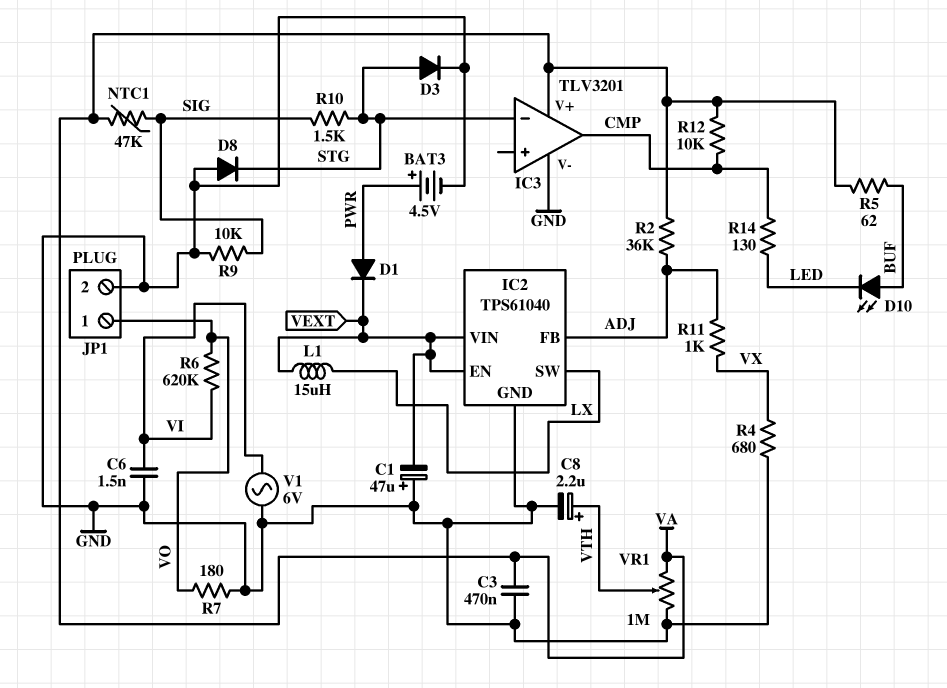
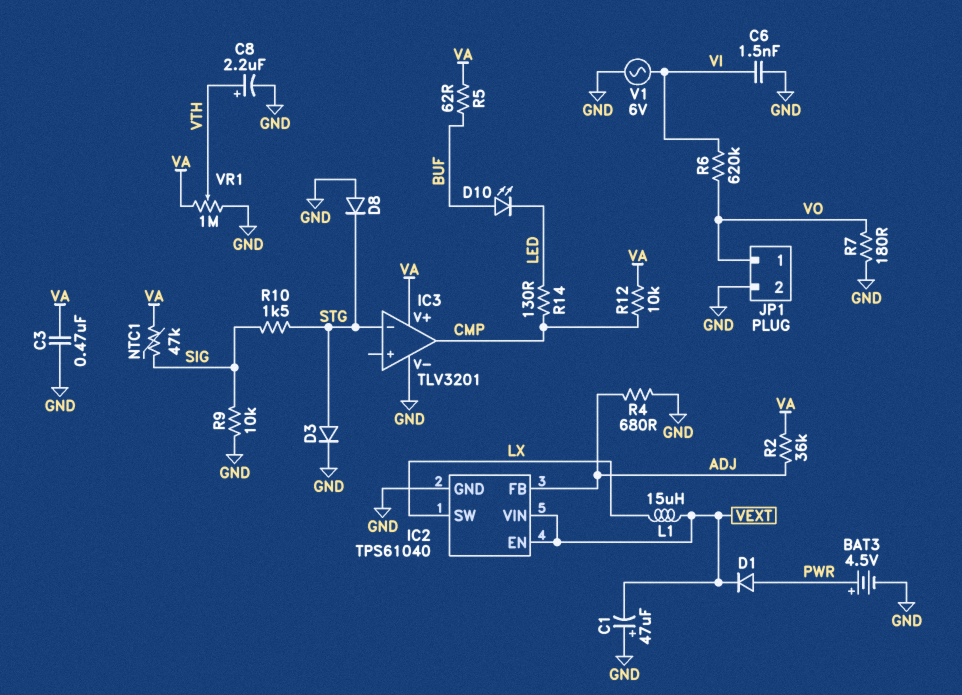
R4: 680 (GND, VX) -> 680 (ADJ, GND)
R11: 1k (ADJ, VX) -> none

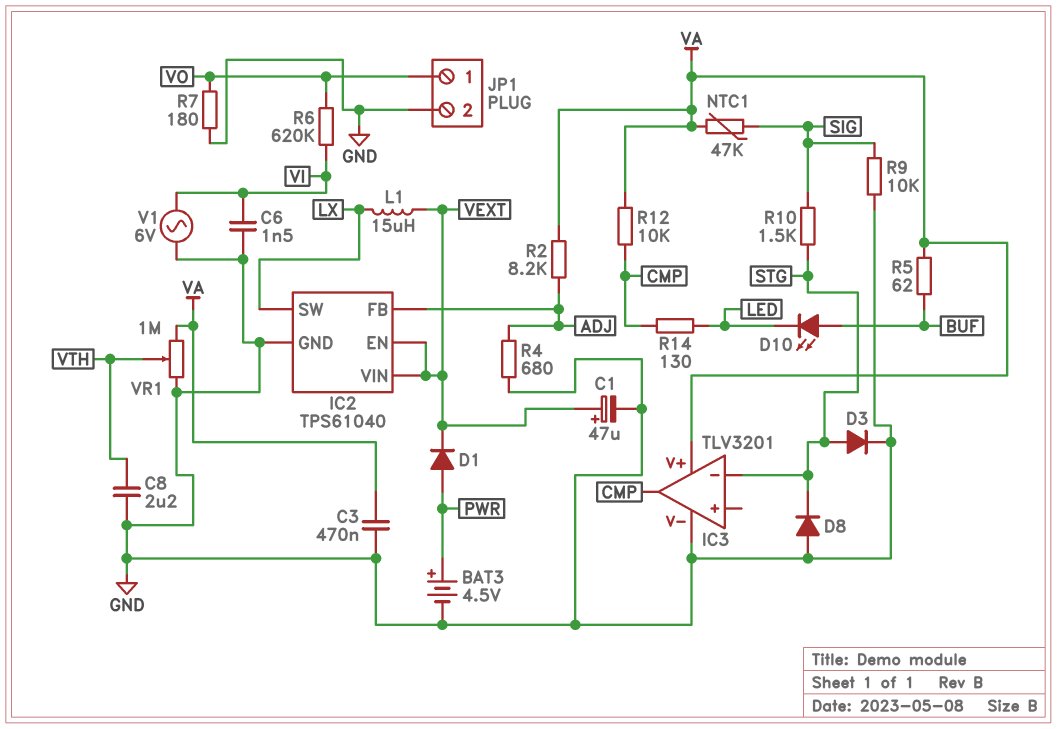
C1: 47uF (plus GND, minus VEXT) -> 47uF (plus VEXT, minus GND)
C8: 2.2uF (plus VTH, minus GND) -> 2.2uF (GND, VTH)
R2: 36k (ADJ, VA) -> 8.2k (ADJ, VA)

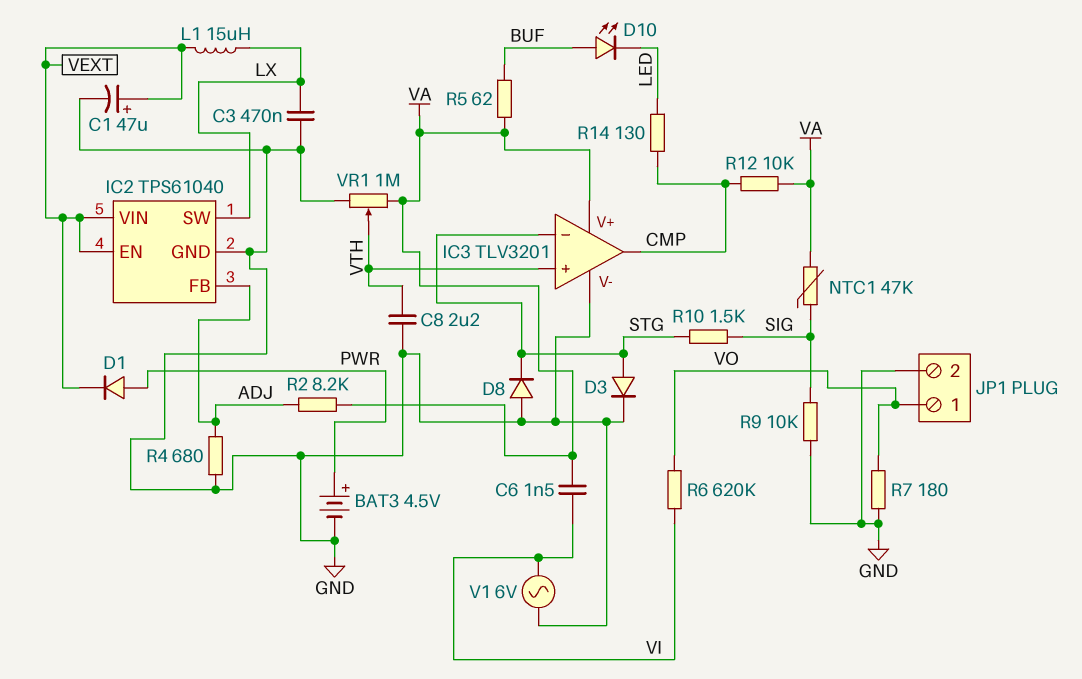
C3: 470nF (GND, VA) -> 470nF (GND, LX)
C6: 1.5nF (GND, VI) -> 1.5nF (VA, VI)
IC3 pin in+: none -> VTH

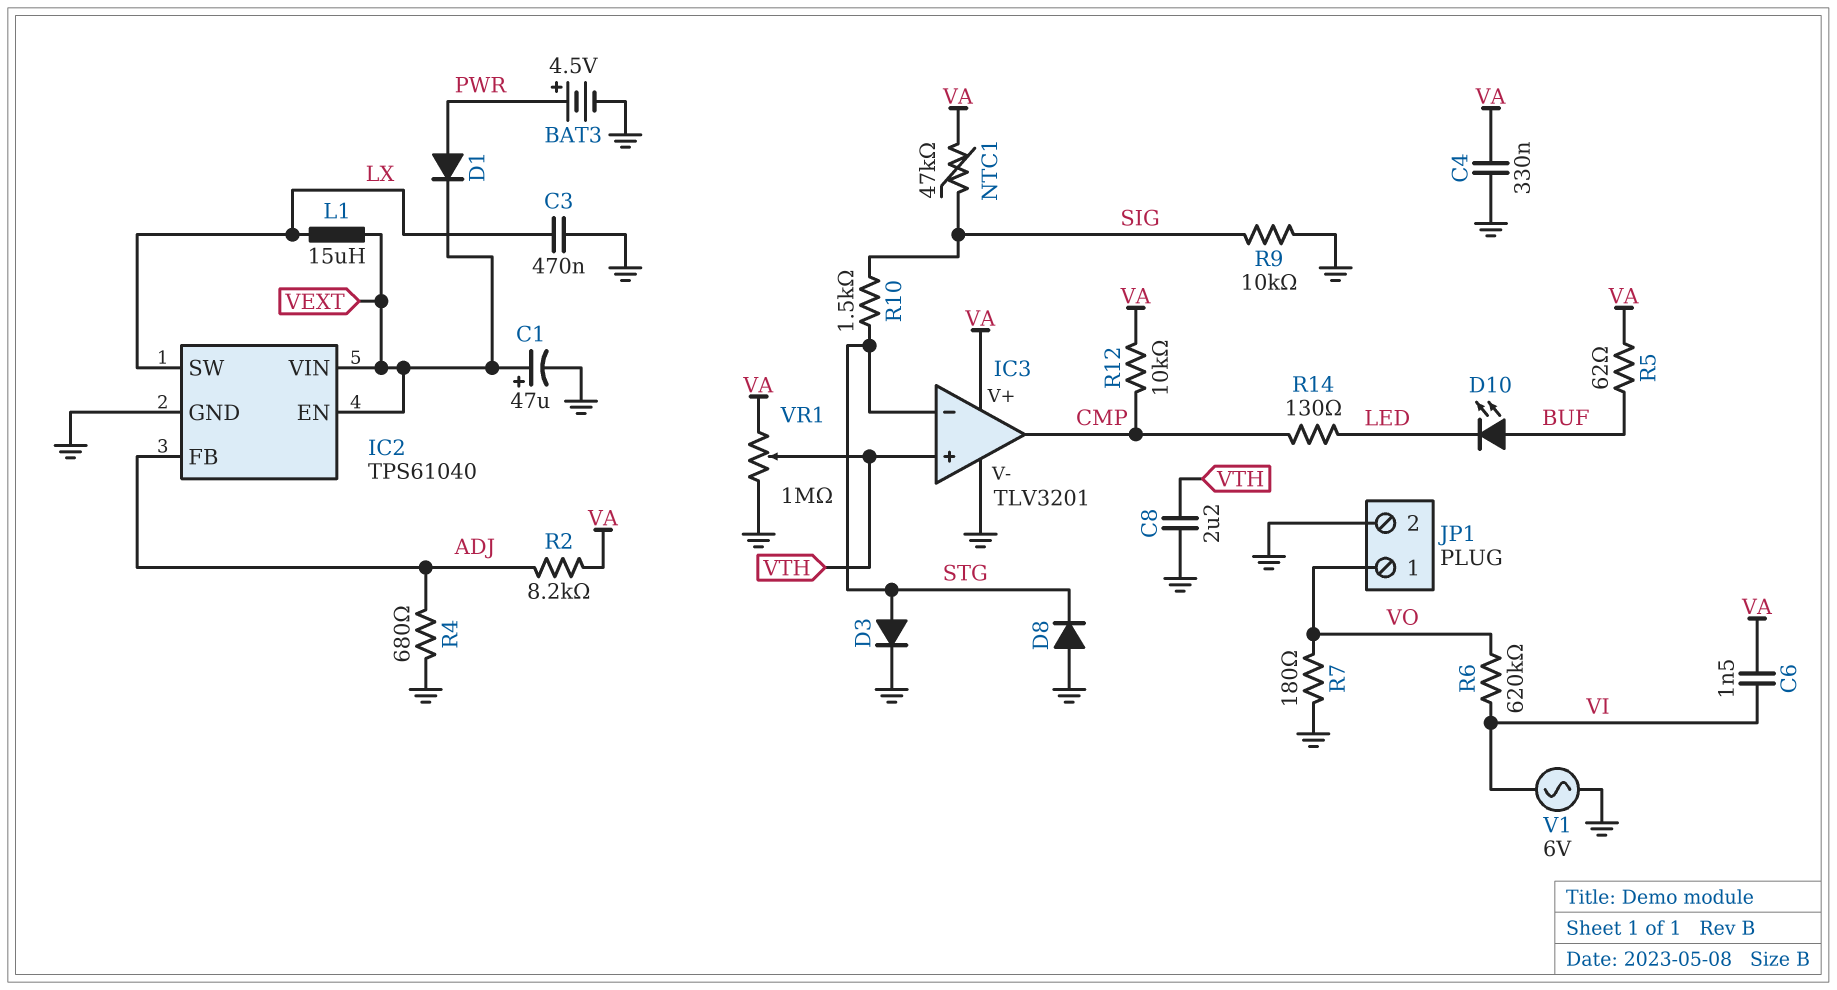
C4: none -> 330nF (GND, VA)

